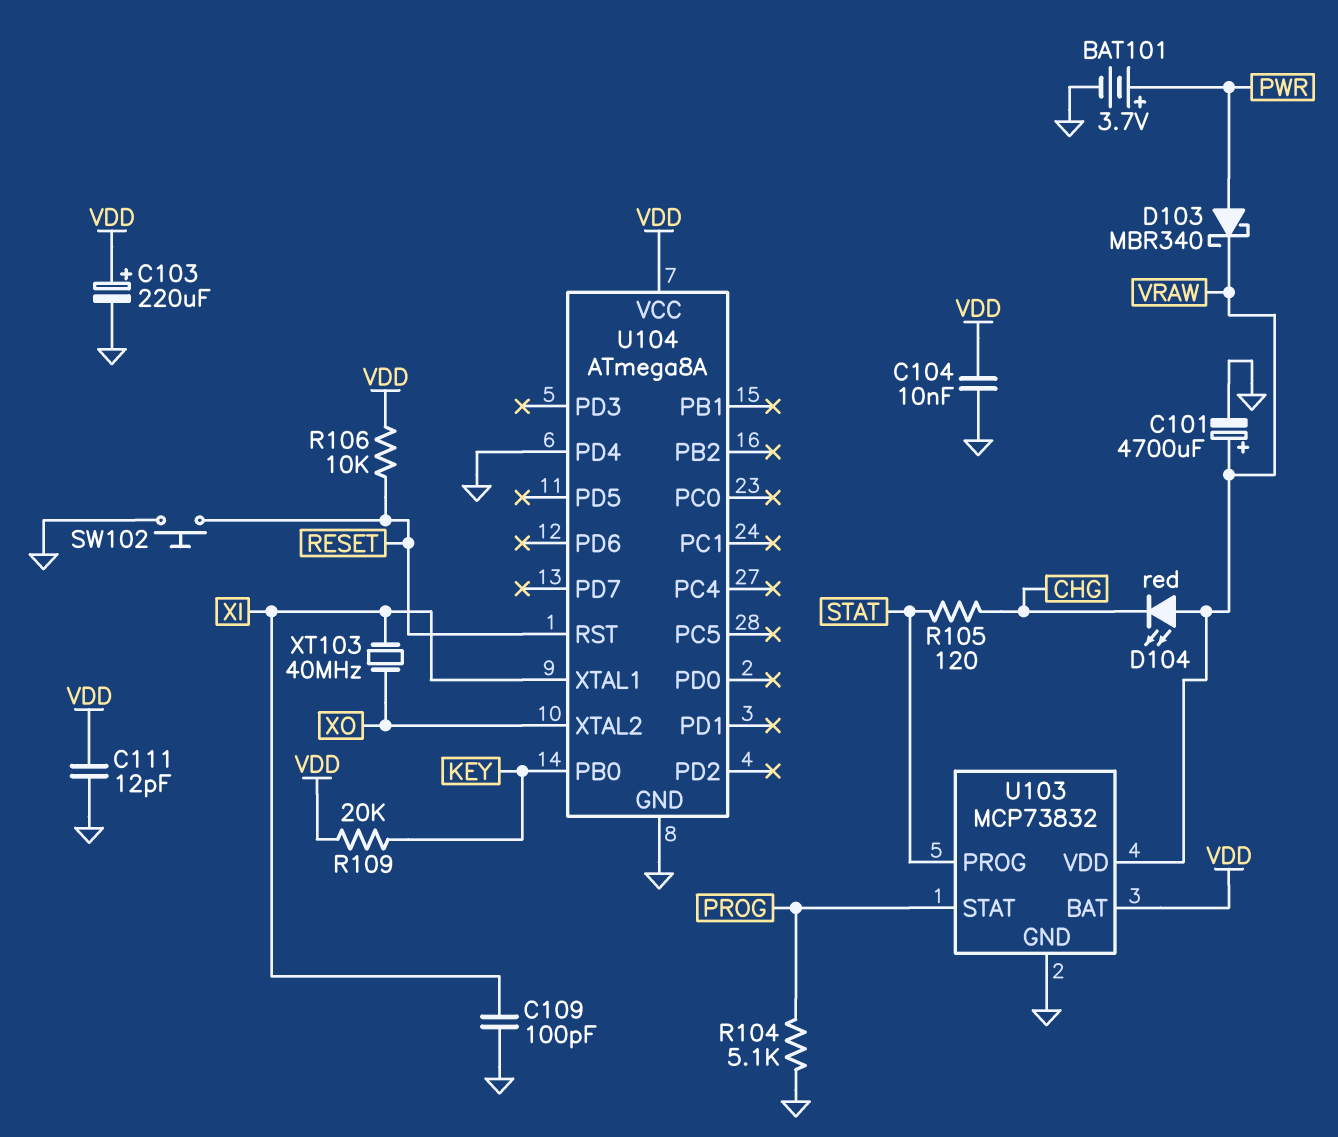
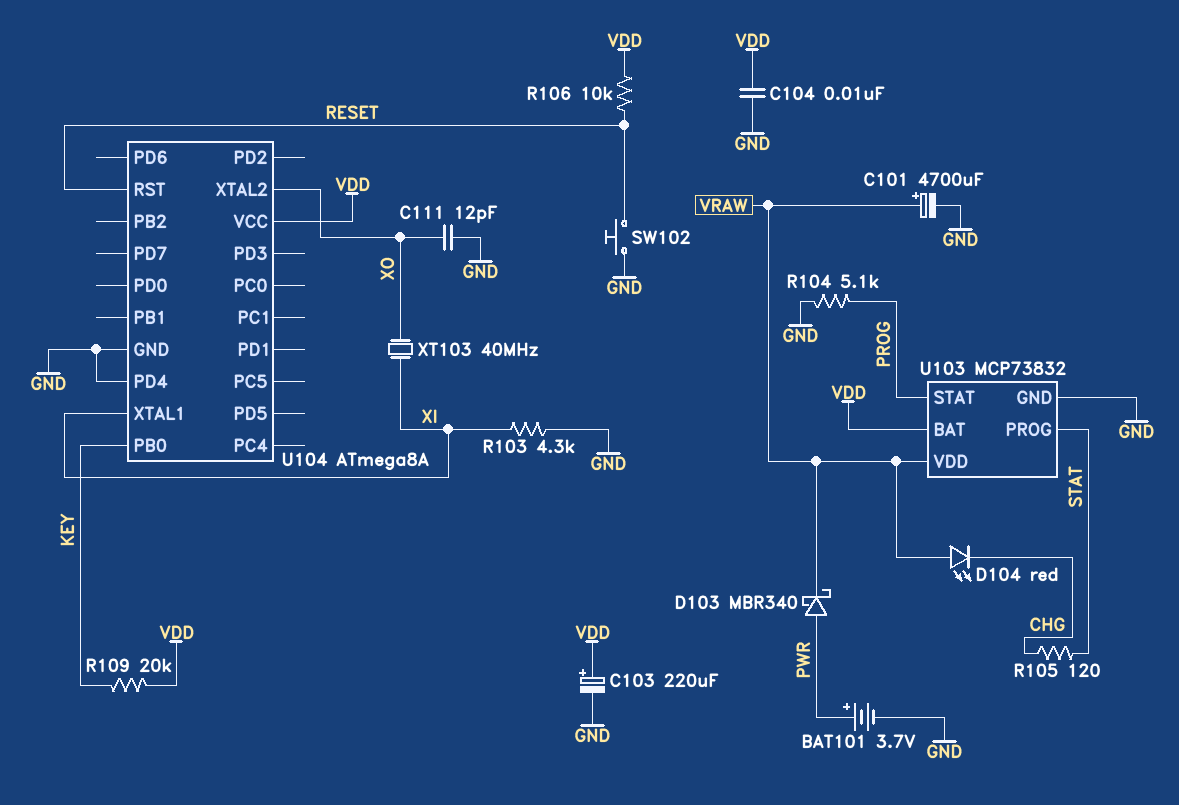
C109: 100pF (GND, XI) -> none
C111: 12pF (GND, VDD) -> 12pF (GND, XO)
R103: none -> 4.3k (GND, XI)

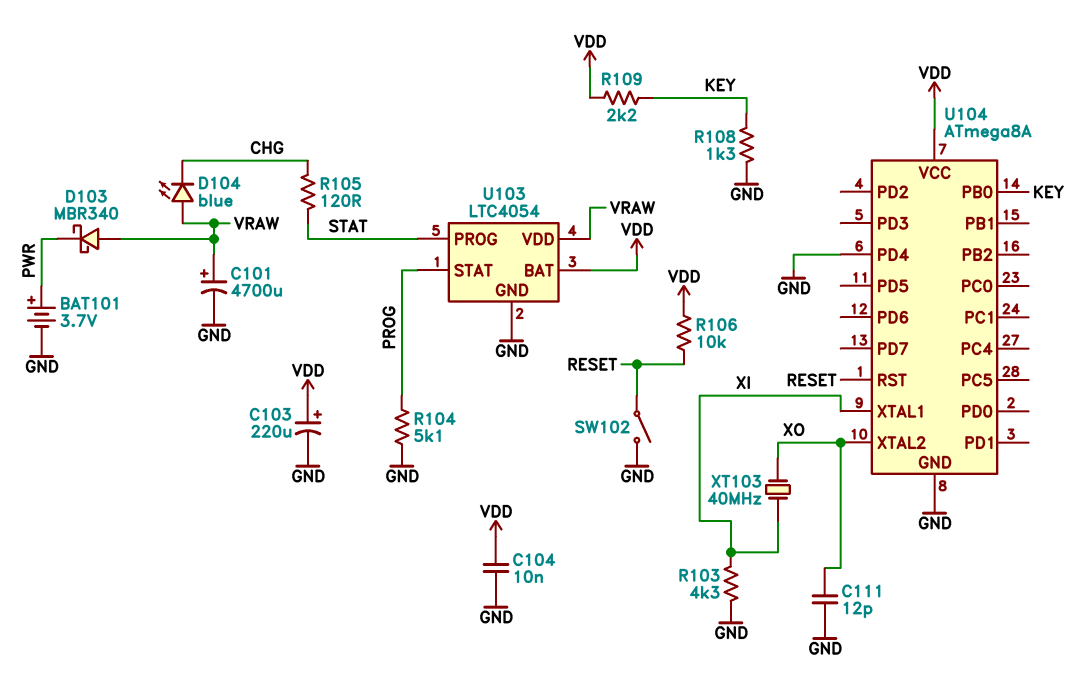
D103: schottky MBR340 (A PWR, K VRAW) -> schottky MBR340 (A VRAW, K PWR)
D104: LED red (A VRAW, K CHG) -> LED blue (A VRAW, K CHG)
R108: none -> 1.3k (GND, KEY)
R109: 20k (KEY, VDD) -> 2.2k (KEY, VDD)
SW102: button (GND, RESET) -> switch (GND, RESET)
U103: MCP73832 -> LTC4054

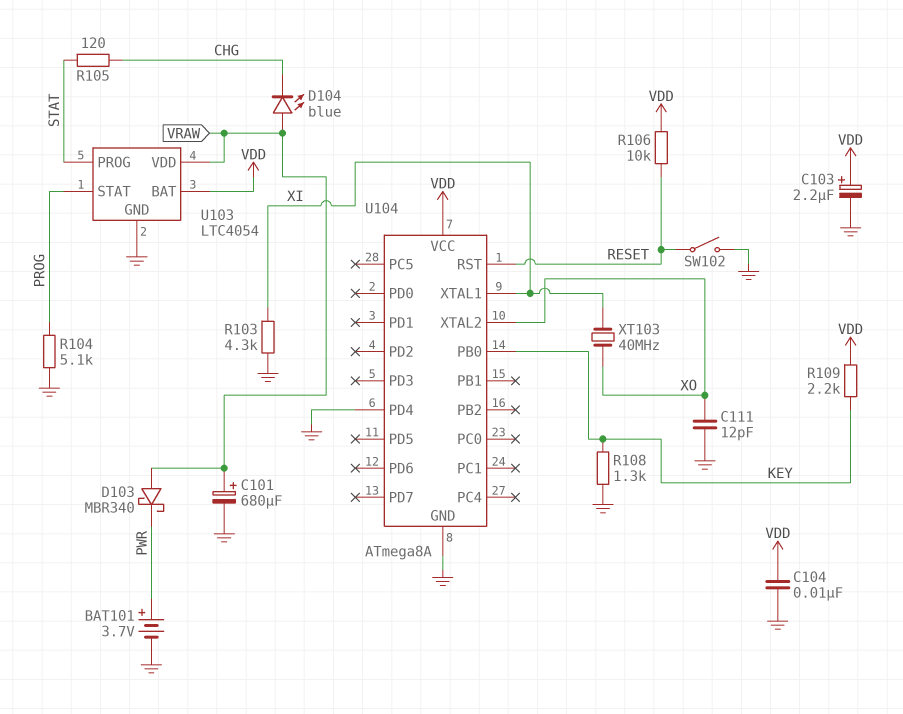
C101: 4700uF (plus VRAW, minus GND) -> 680uF (plus VRAW, minus GND)
C103: 220uF (plus VDD, minus GND) -> 2.2uF (plus VDD, minus GND)

